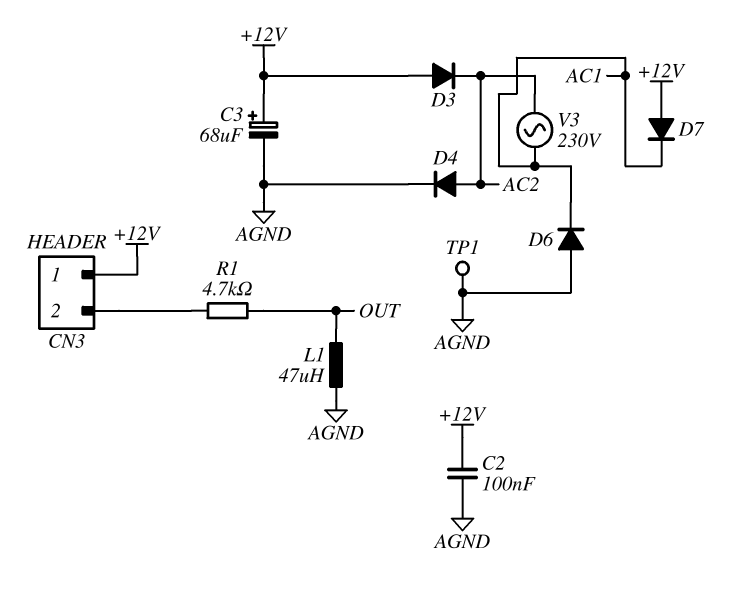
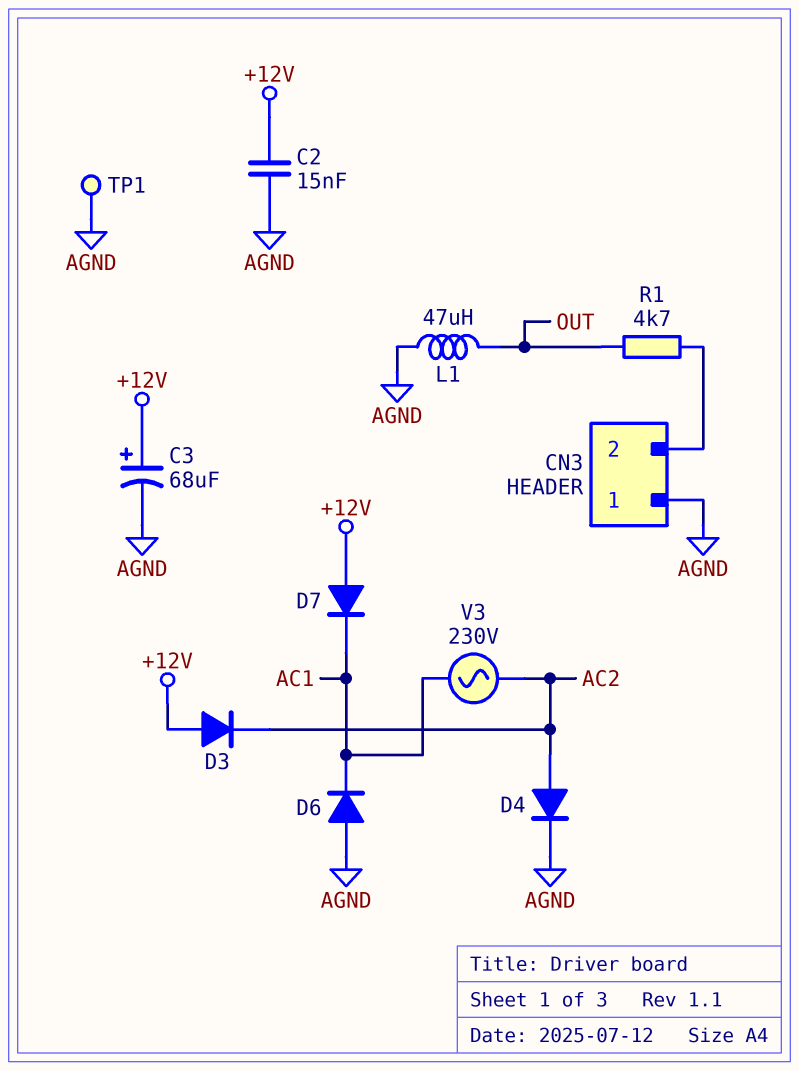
C2: 100nF (+12V, AGND) -> 15nF (+12V, AGND)
CN3 pin 1: +12V -> AGND

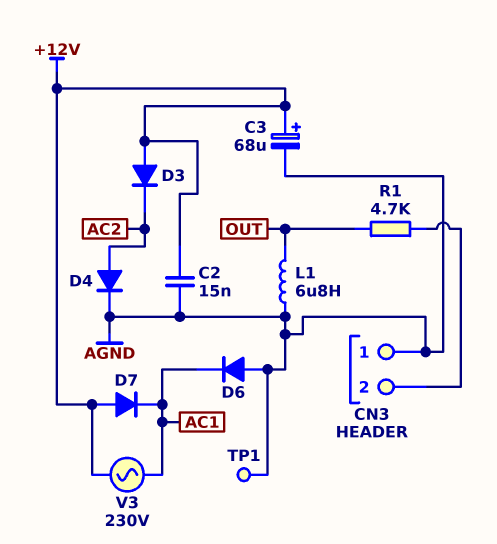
L1: 47uH (AGND, OUT) -> 6.8uH (AGND, OUT)
V3: AC 230V (AC1, AC2) -> AC 230V (+12V, AC1)

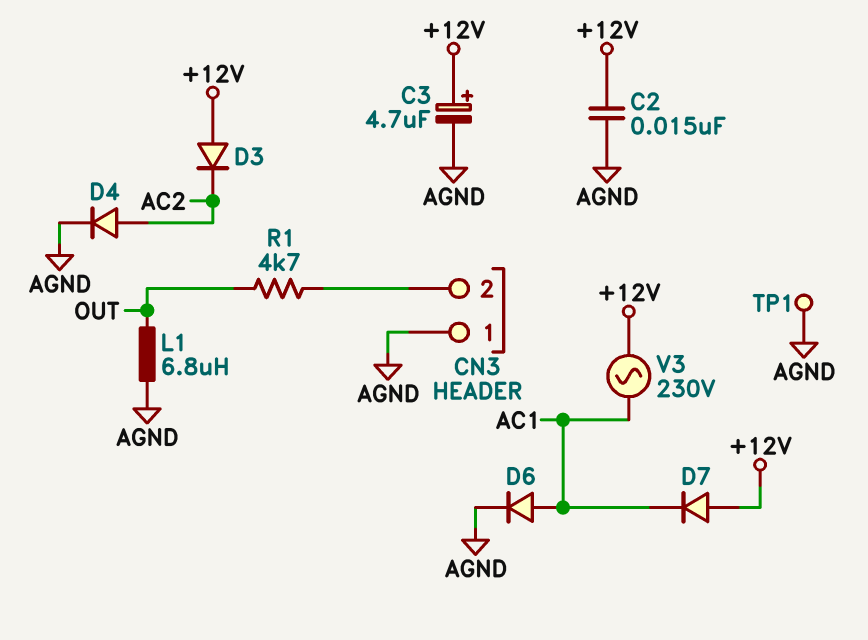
C3: 68uF (plus +12V, minus AGND) -> 4.7uF (plus +12V, minus AGND)
D6: diode (A AGND, K AC1) -> diode (A AC1, K AGND)

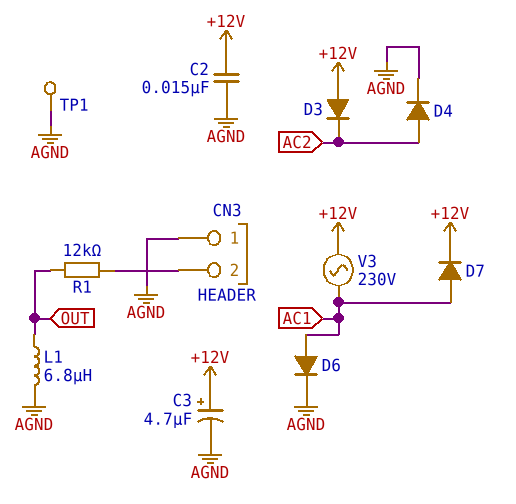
D7: diode (A +12V, K AC1) -> diode (A AC1, K +12V)
R1: 4.7k (CN3/2, OUT) -> 12k (CN3/2, OUT)

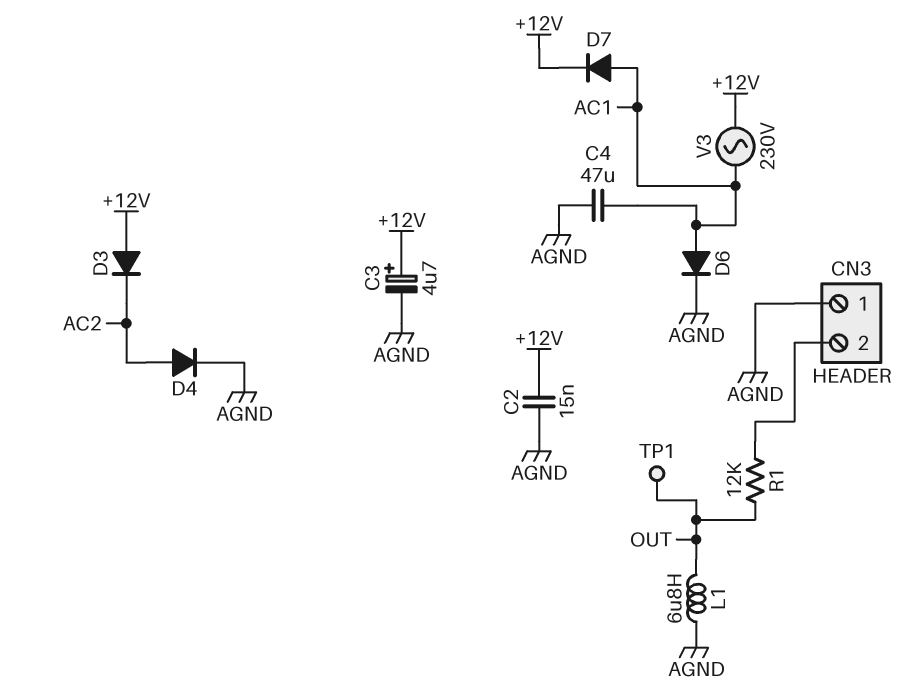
C4: none -> 47uF (AC1, AGND)
TP1: test point (AGND) -> test point (OUT)

